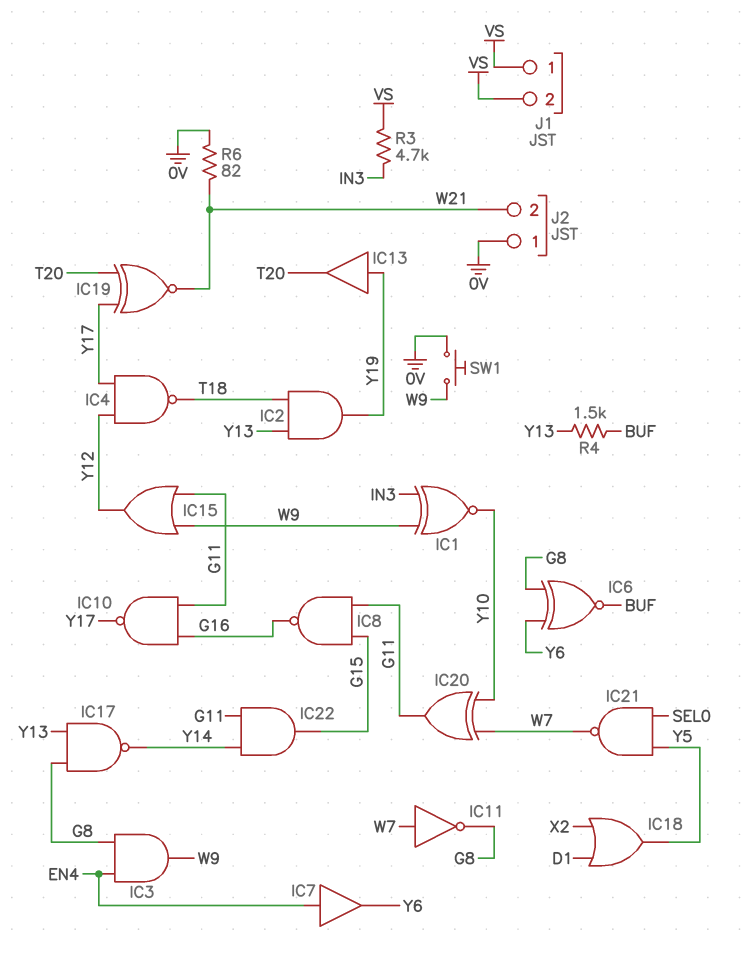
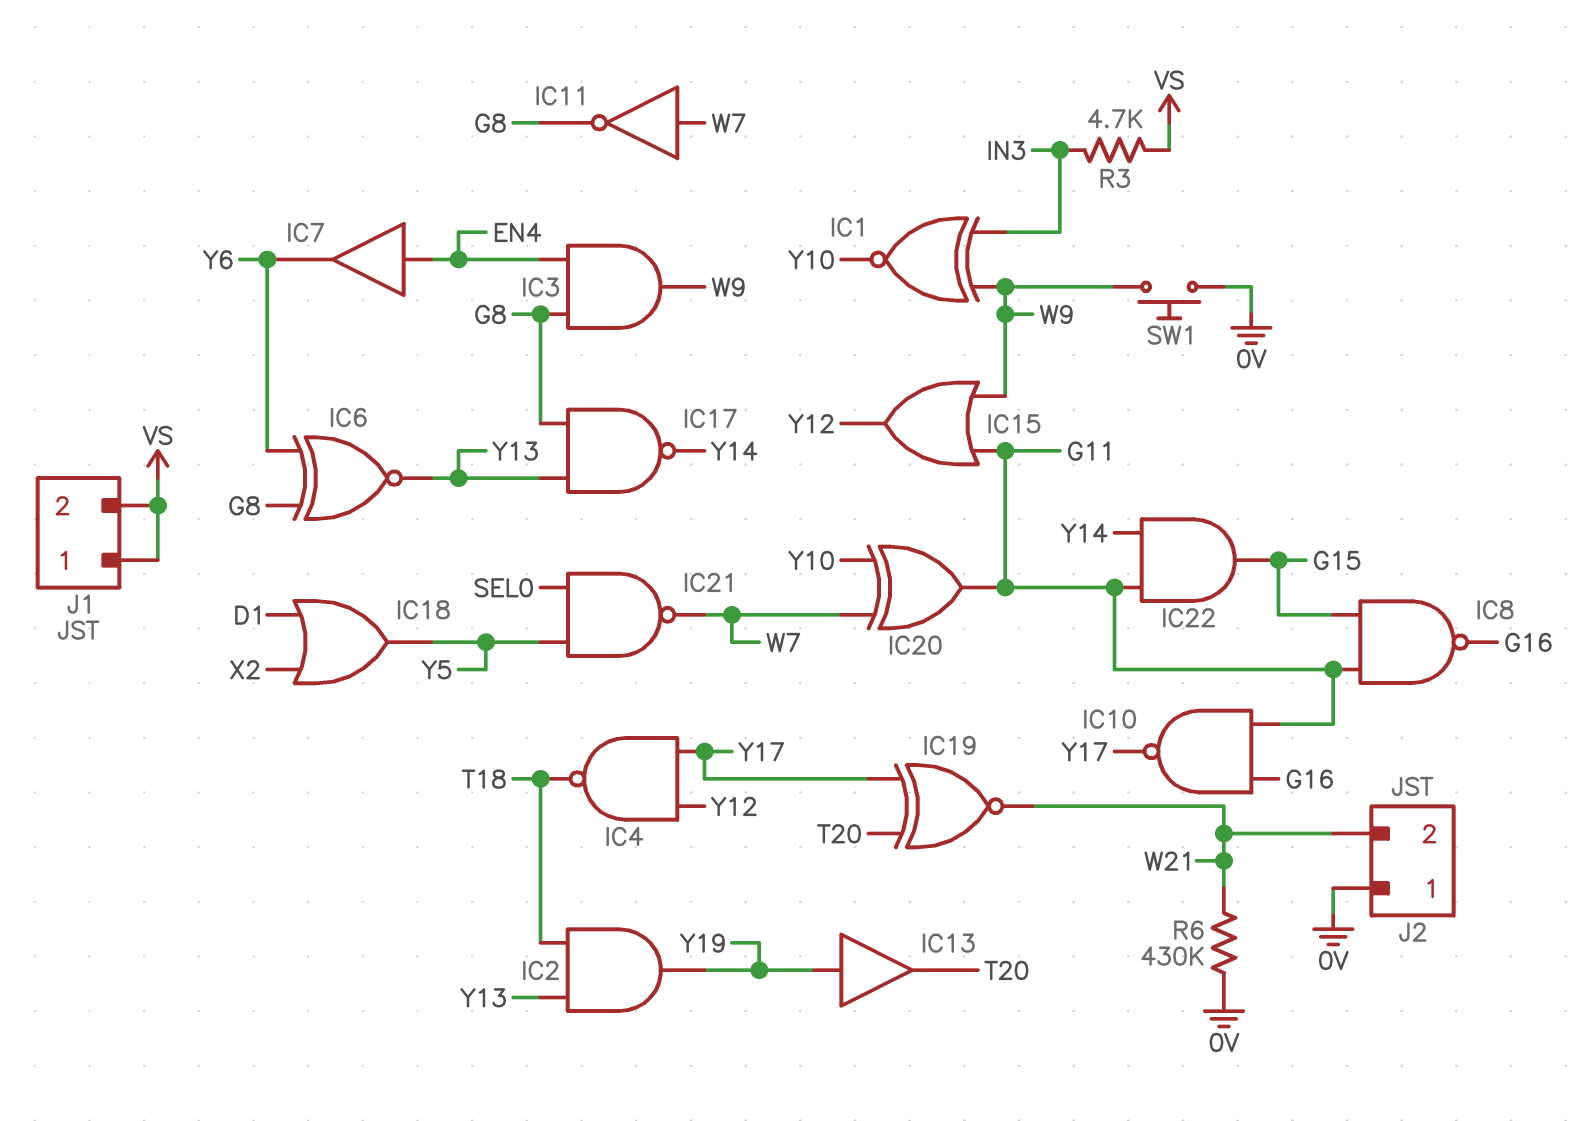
IC6: XNOR (in G8, in Y6, out BUF) -> XNOR (in G8, in Y6, out Y13)
R4: 1.5k (BUF, Y13) -> none
R6: 82 (0V, W21) -> 430k (0V, W21)

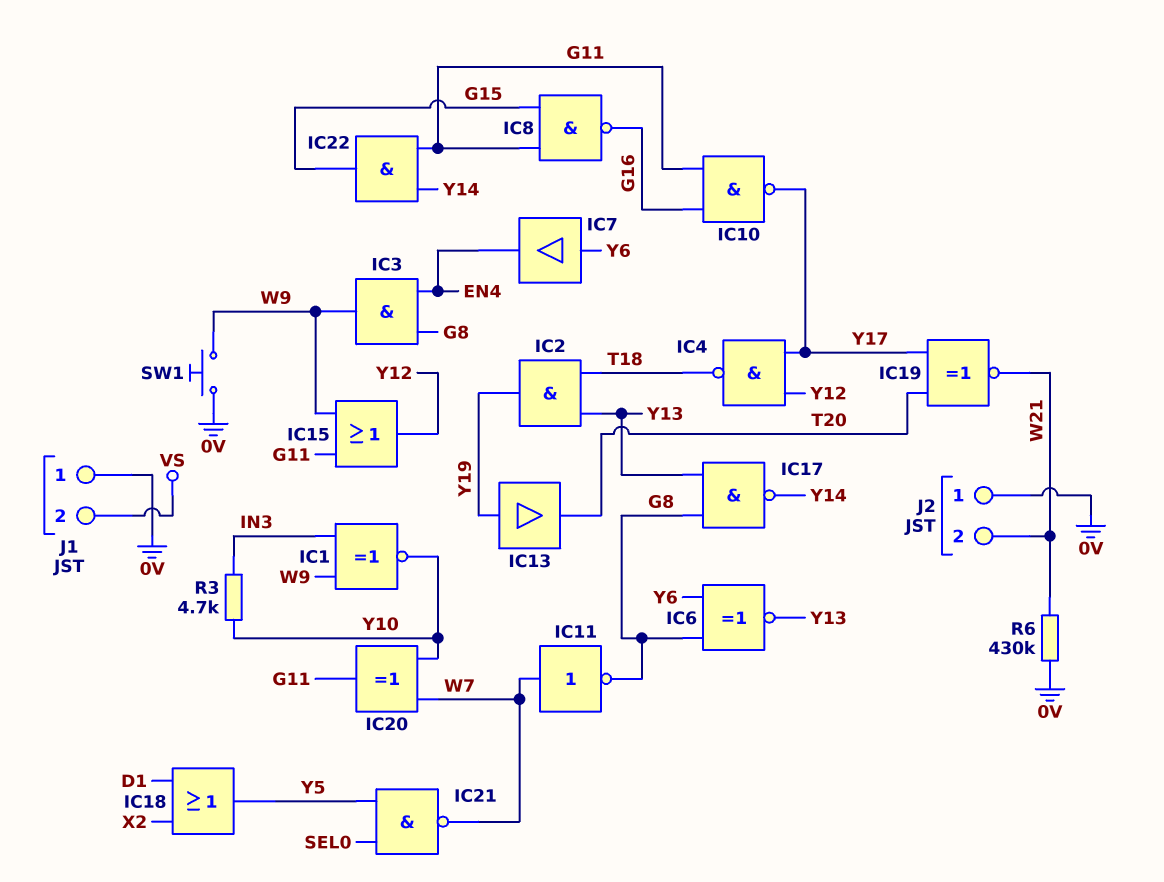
IC7: buffer (in EN4, out Y6) -> buffer (in Y6, out EN4)
J1 pin 1: VS -> 0V
R3: 4.7k (IN3, VS) -> 4.7k (IN3, Y10)

